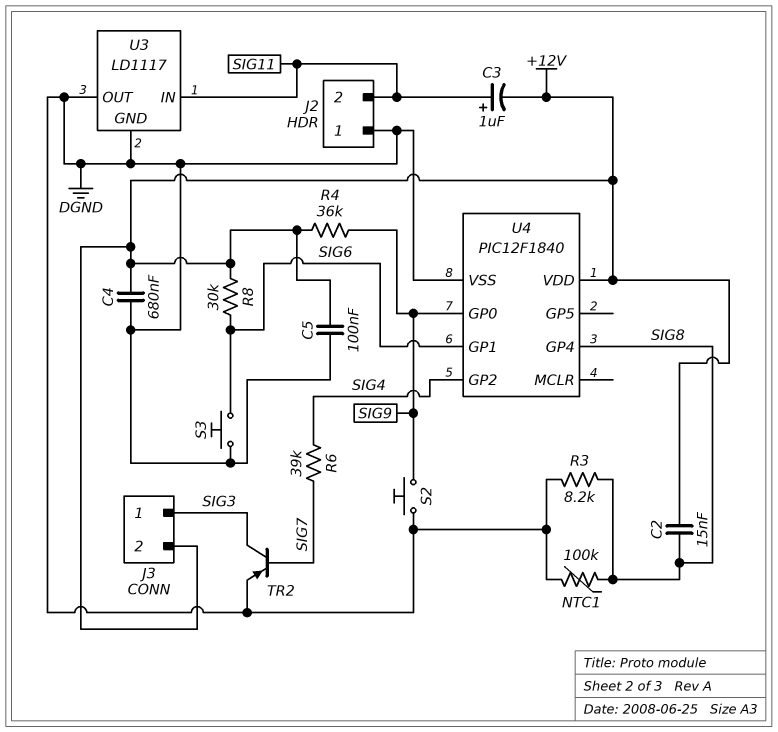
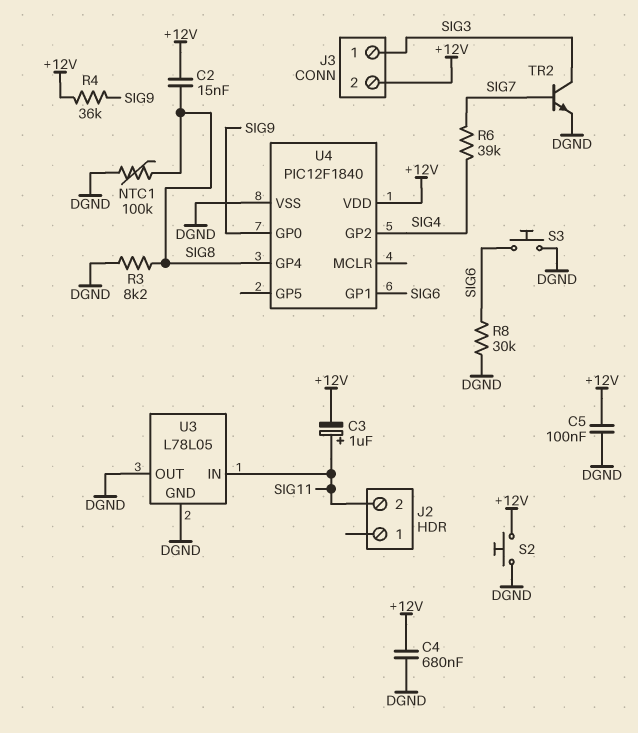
J2 pin 1: DGND -> none
R8: 30k (+12V, SIG6) -> 30k (DGND, SIG6)
S2: button (DGND, SIG9) -> button (+12V, DGND)
TR2: PNP (B SIG7, C SIG3, E DGND) -> NPN (B SIG7, C SIG3, E DGND)
U3: LD1117 -> L78L05

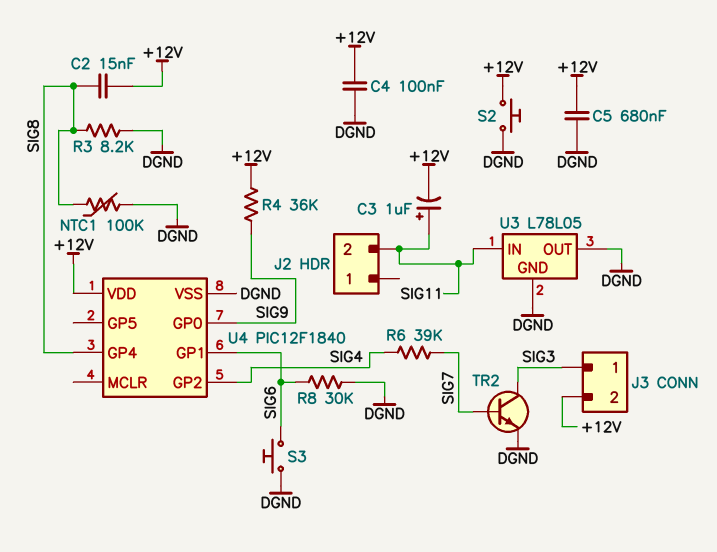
C4: 680nF (+12V, DGND) -> 100nF (+12V, DGND)
C5: 100nF (+12V, DGND) -> 680nF (+12V, DGND)

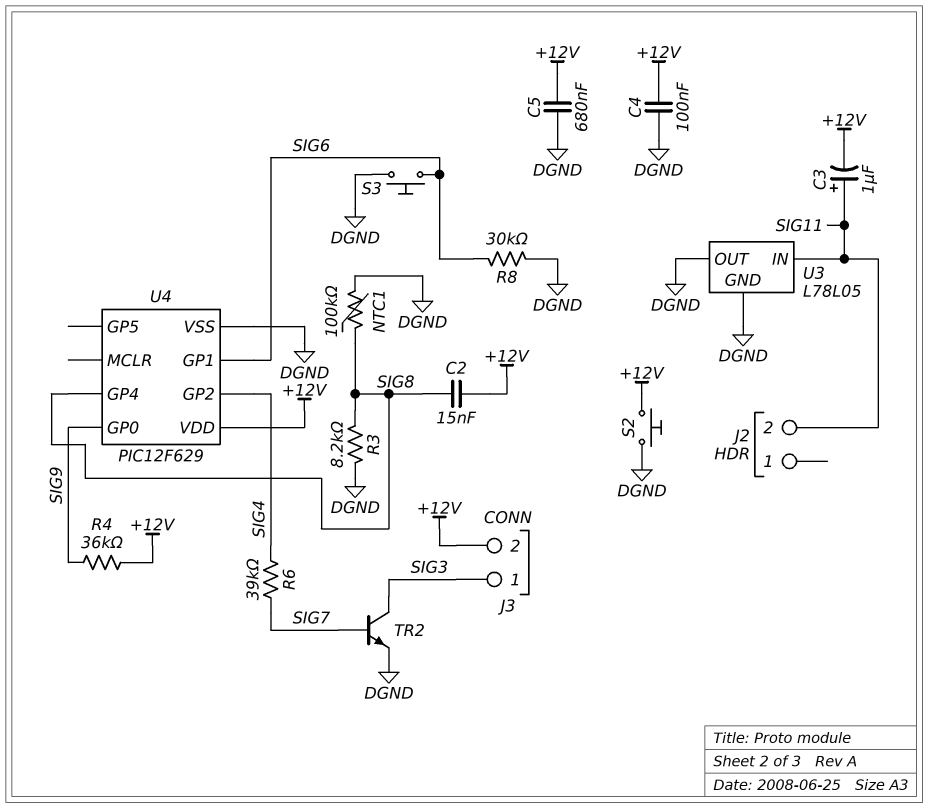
U4: PIC12F1840 -> PIC12F629

